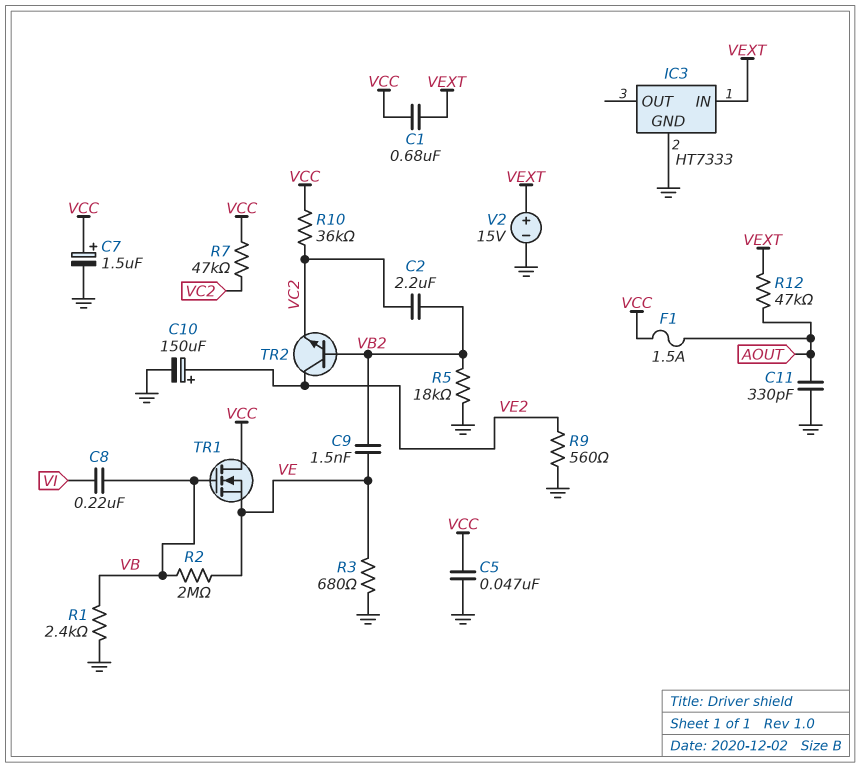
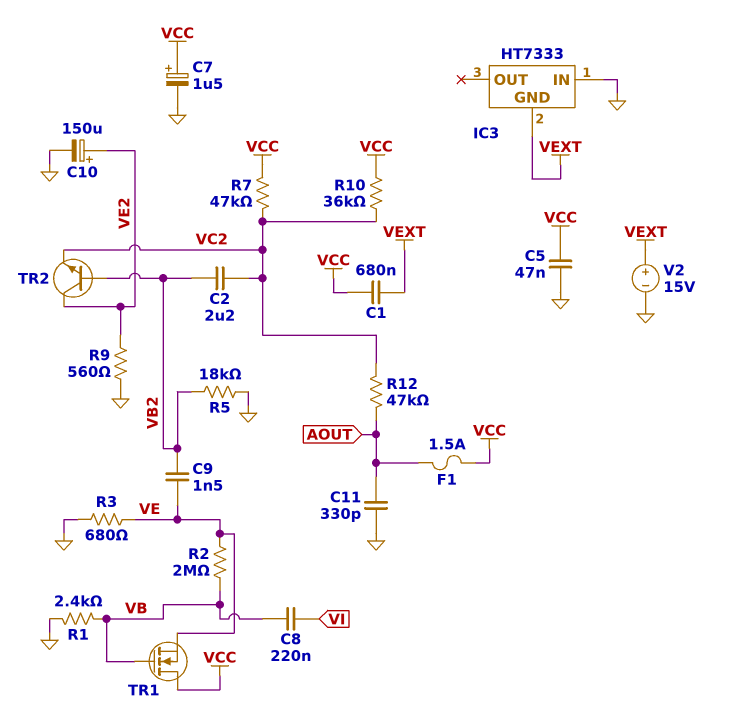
IC3 pin GND: GND -> VEXT
IC3 pin IN: VEXT -> GND
R12: 47k (AOUT, VEXT) -> 47k (AOUT, VC2)

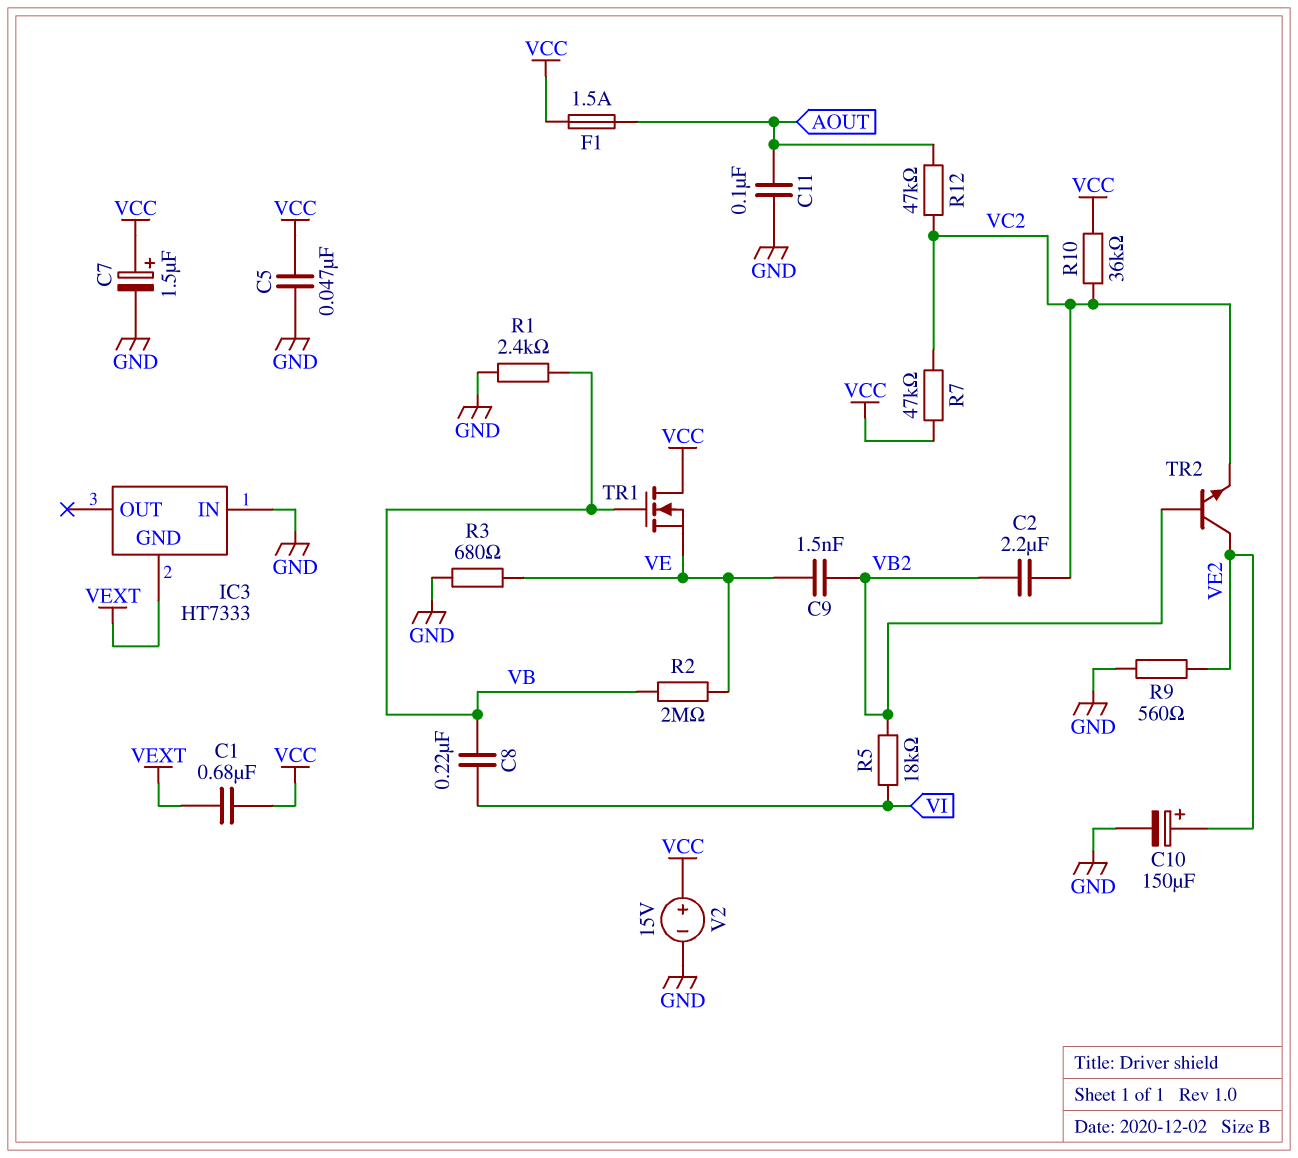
C11: 330pF (AOUT, GND) -> 100nF (AOUT, GND)
R5: 18k (GND, VB2) -> 18k (VB2, VI)
V2: 15V (plus VEXT, minus GND) -> 15V (plus VCC, minus GND)

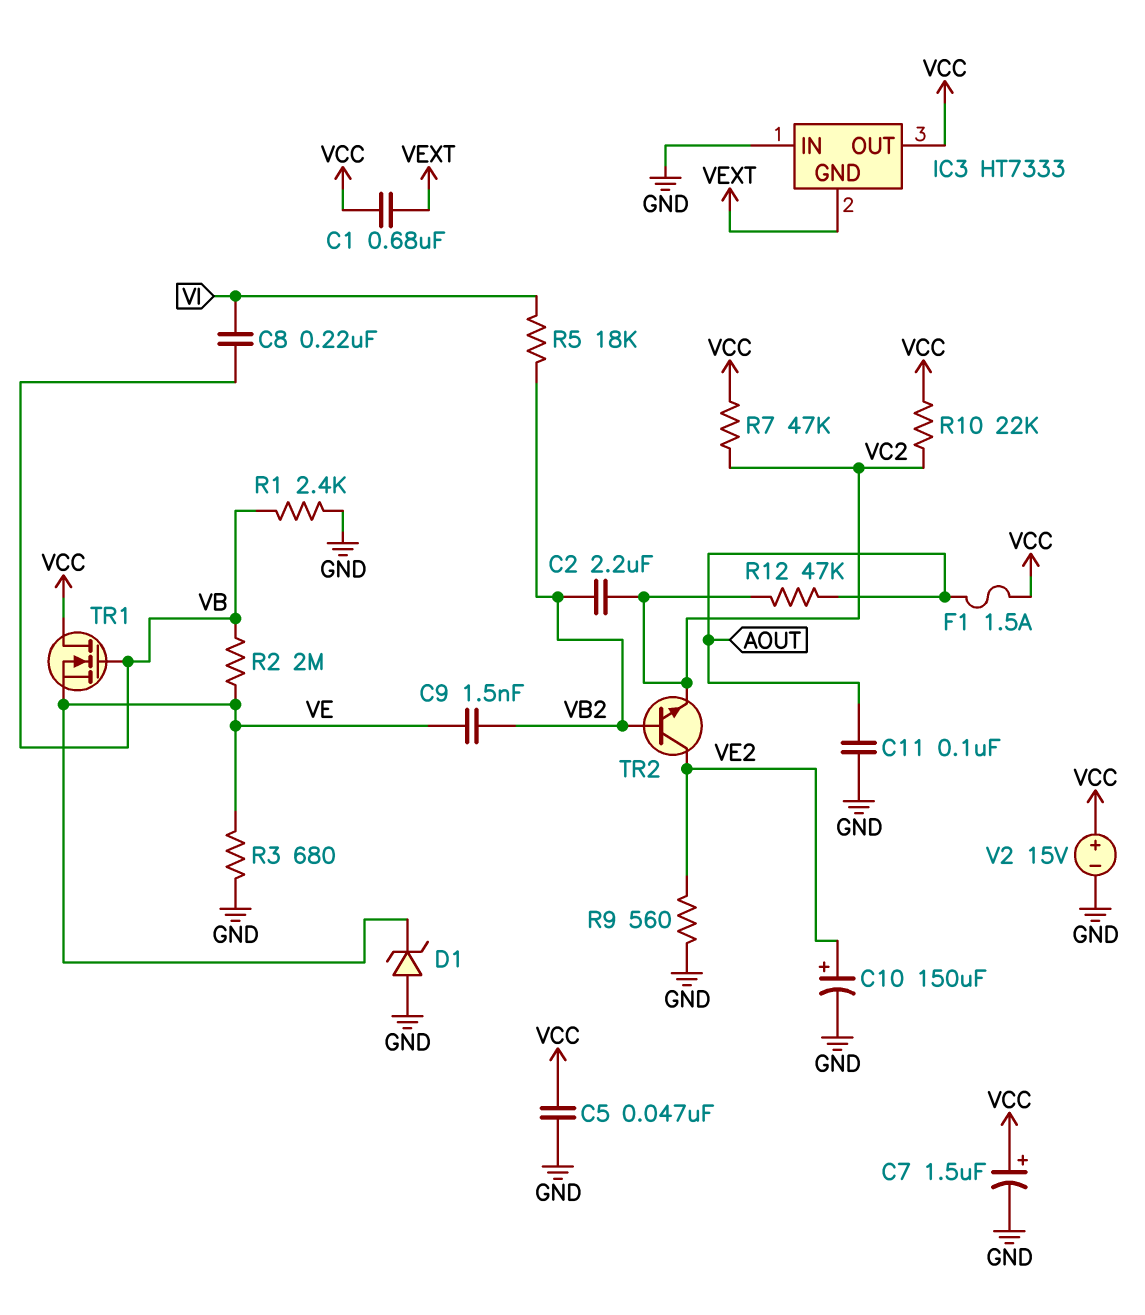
D1: none -> zener (A GND, K VE)
IC3 pin OUT: none -> VCC
R10: 36k (VC2, VCC) -> 22k (VC2, VCC)

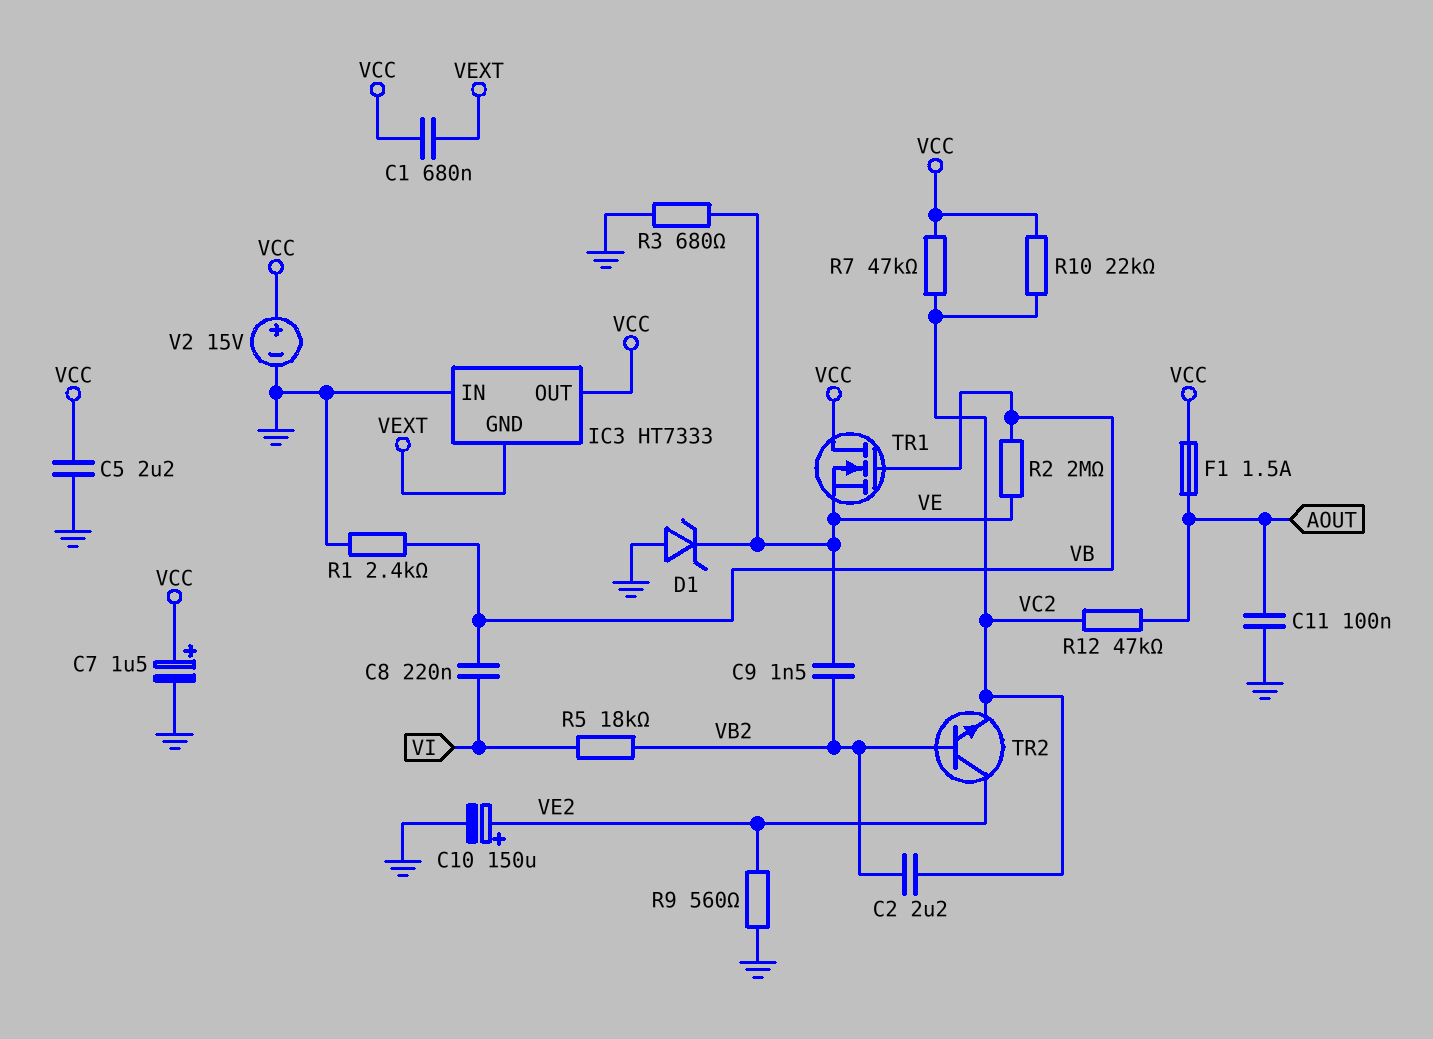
C5: 47nF (GND, VCC) -> 2.2uF (GND, VCC)

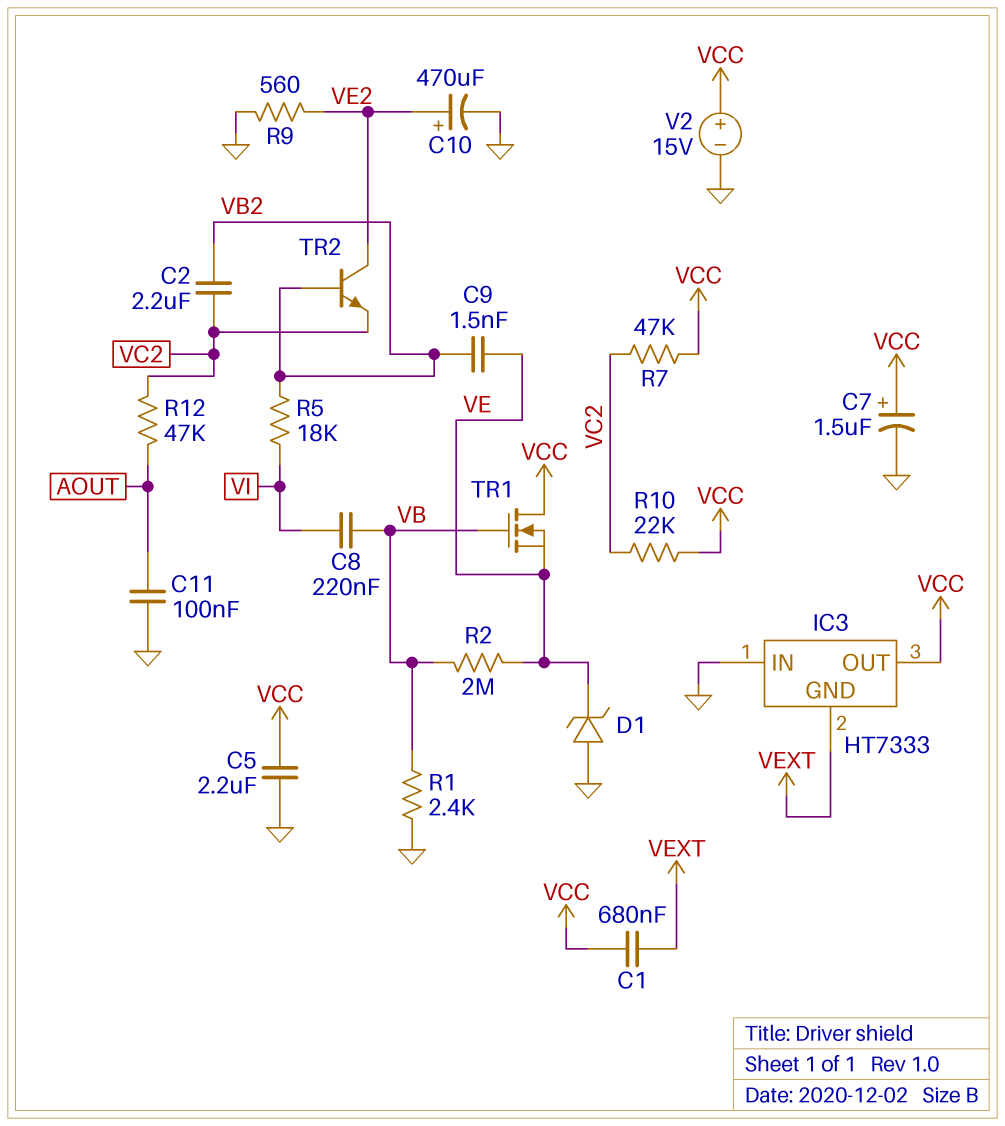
C10: 150uF (plus VE2, minus GND) -> 470uF (plus VE2, minus GND)
F1: 1.5A (AOUT, VCC) -> none
R3: 680 (GND, VE) -> none

